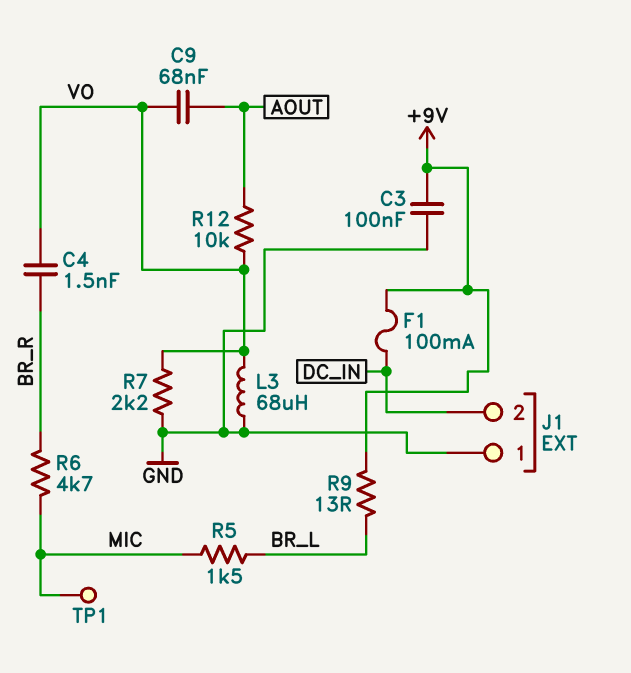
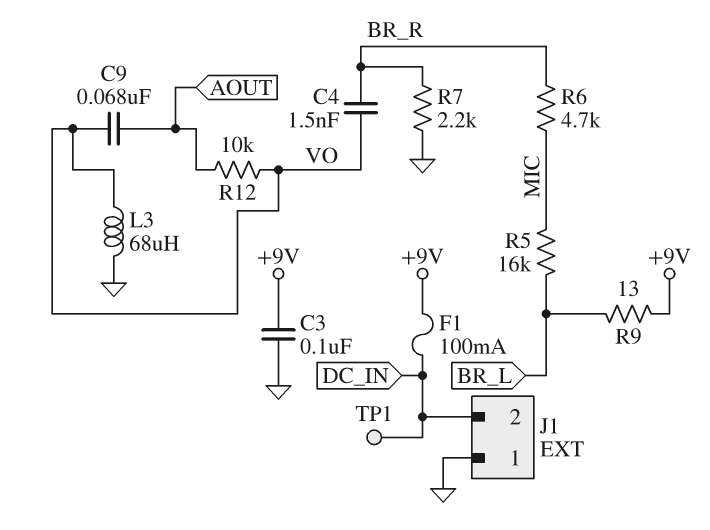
R5: 1.5k (BR_L, MIC) -> 16k (BR_L, MIC)
R7: 2.2k (GND, VO) -> 2.2k (BR_R, GND)
TP1: test point (MIC) -> test point (DC_IN)

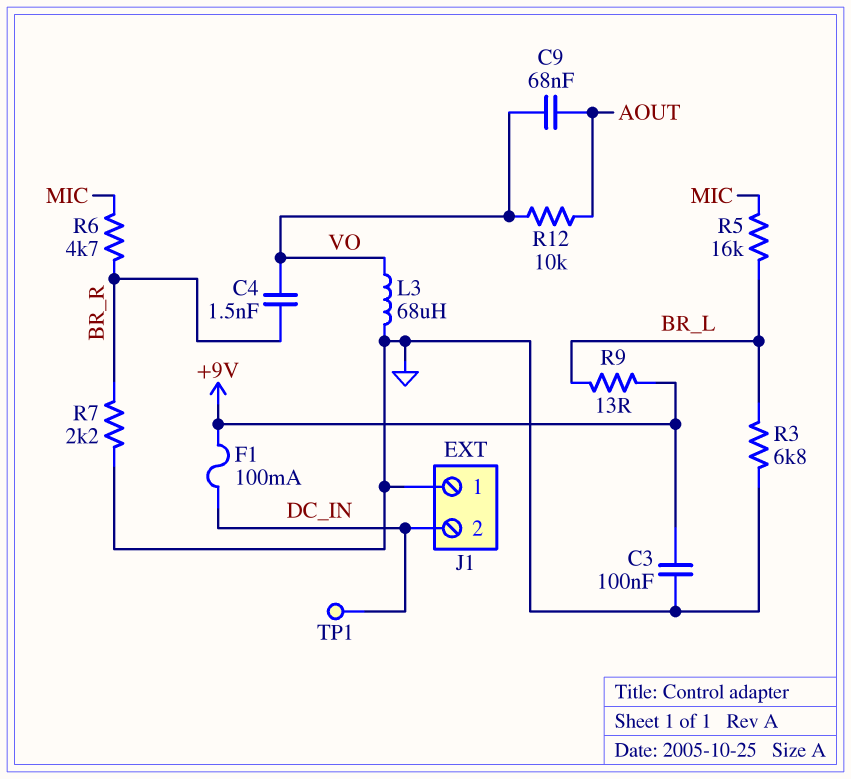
R3: none -> 6.8k (BR_L, GND)

